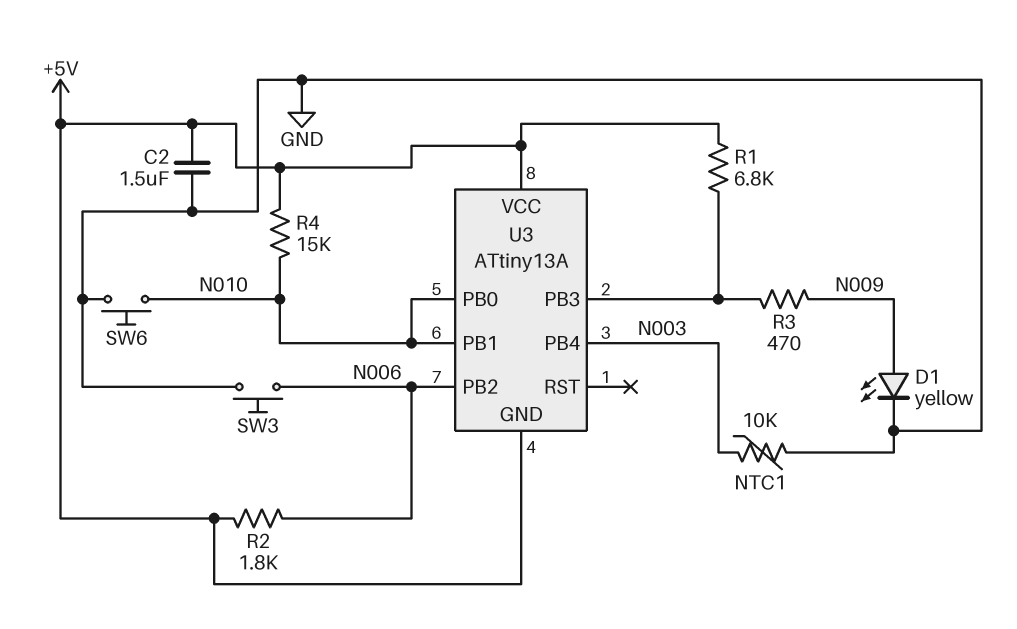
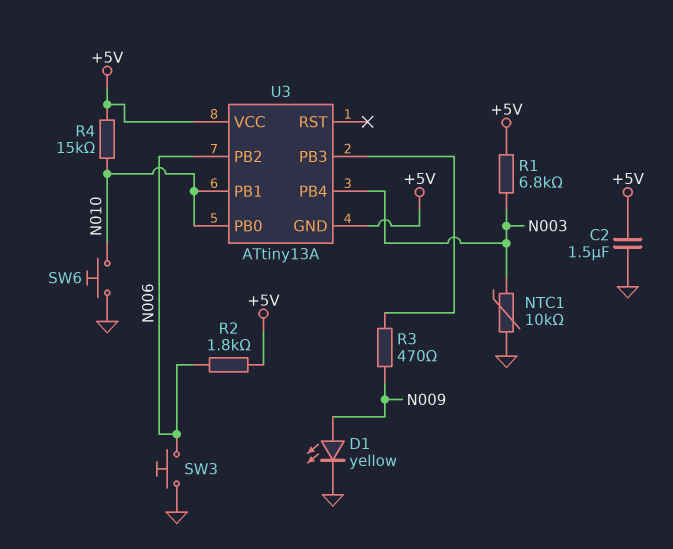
R1: 6.8k (+5V, U3/PB3) -> 6.8k (+5V, N003)

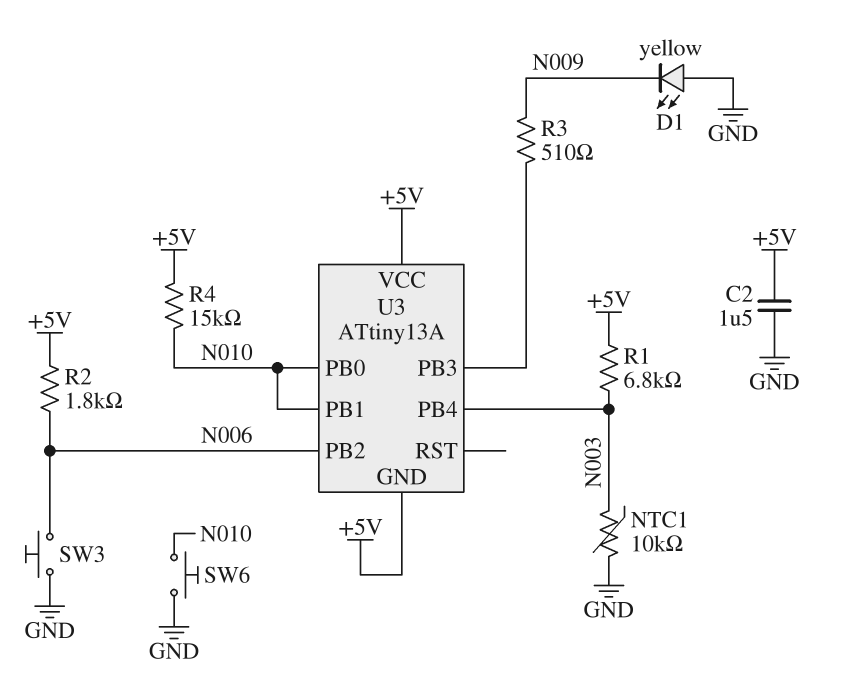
D1: LED yellow (A N009, K GND) -> LED yellow (A GND, K N009)
R3: 470 (N009, U3/PB3) -> 510 (N009, U3/PB3)

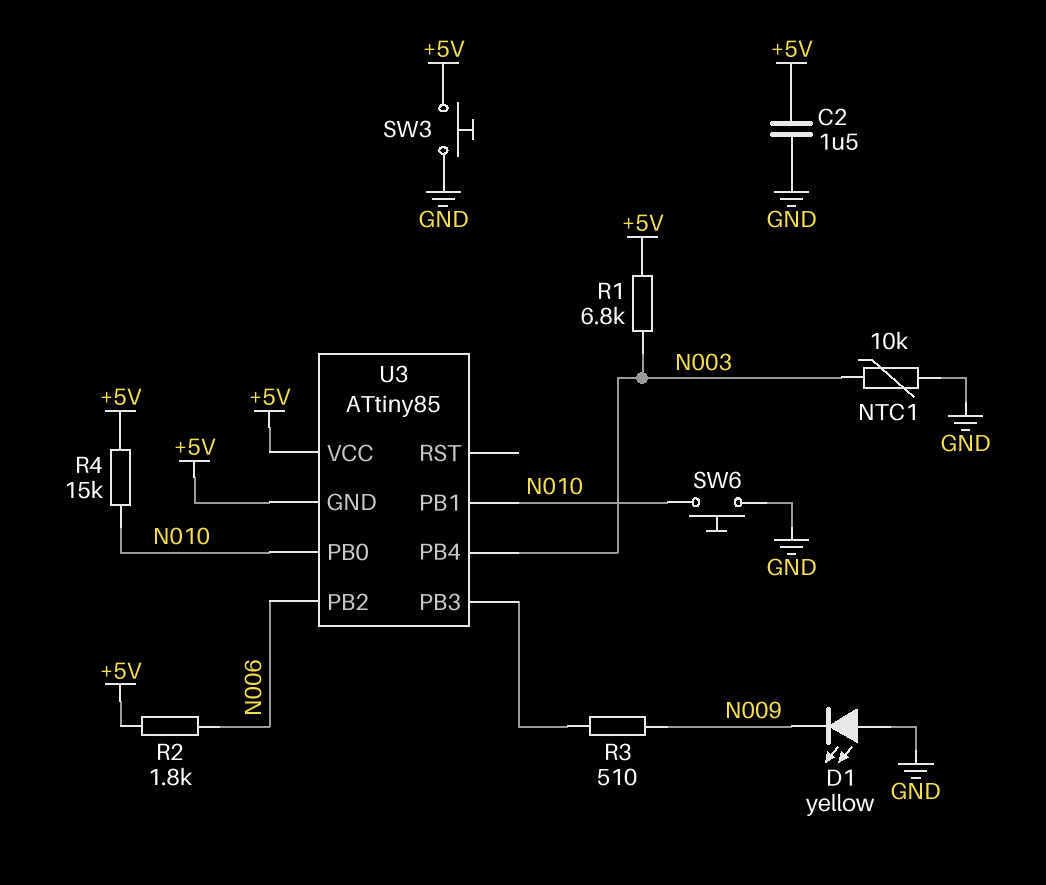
SW3: button (GND, N006) -> button (+5V, GND)
U3: ATtiny13A -> ATtiny85

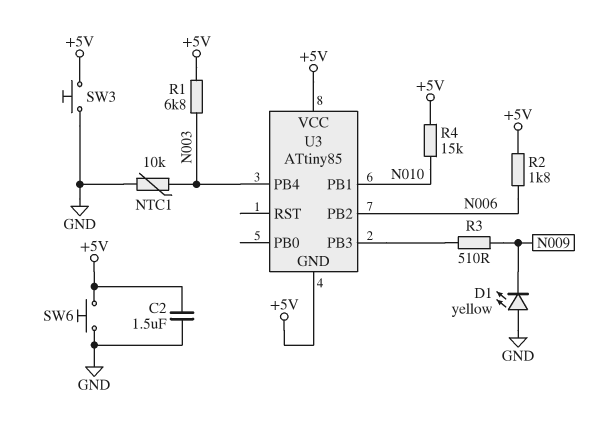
SW6: button (GND, N010) -> button (+5V, GND)
U3 pin PB0: N010 -> none

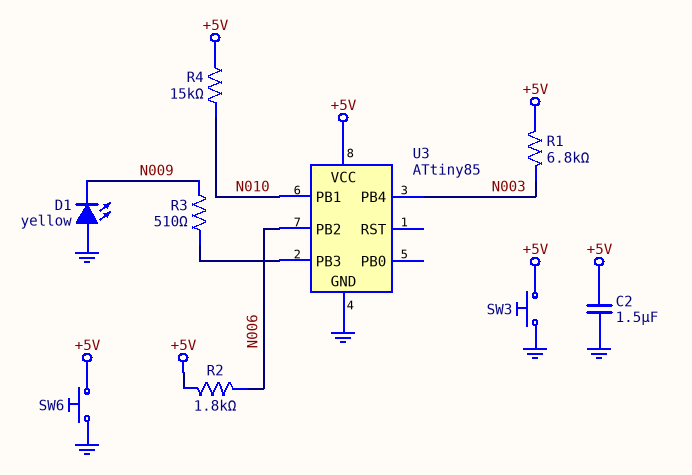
NTC1: 10k (GND, N003) -> none
U3 pin GND: +5V -> GND

